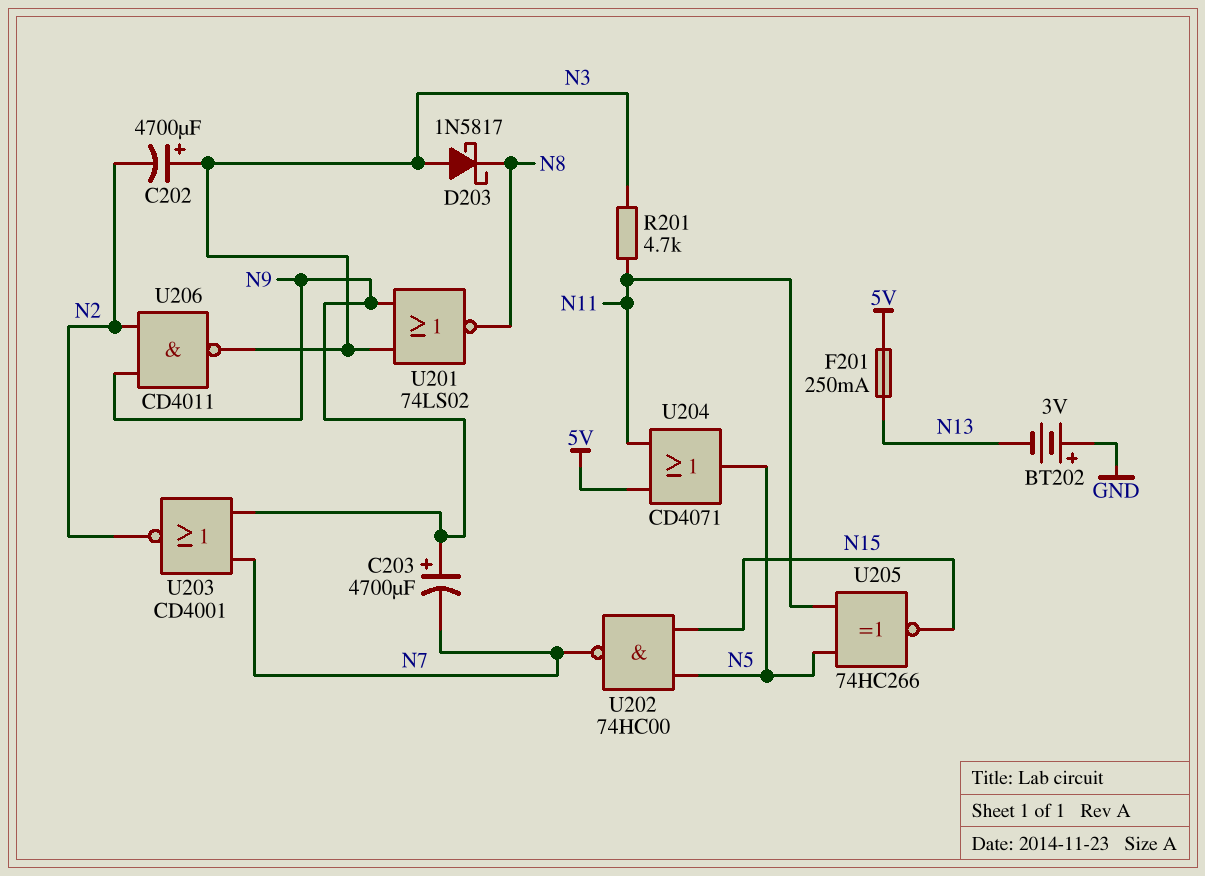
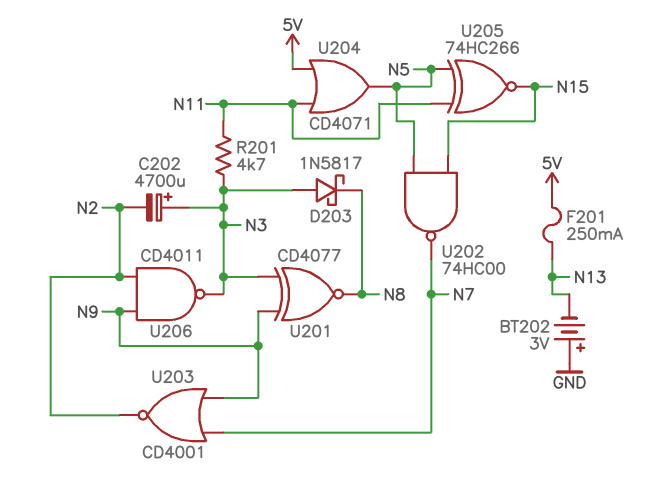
C203: 4700uF (plus N9, minus N7) -> none
U201: NOR 74LS02 (in N3, in N9, out N8) -> XNOR CD4077 (in N3, in N9, out N8)

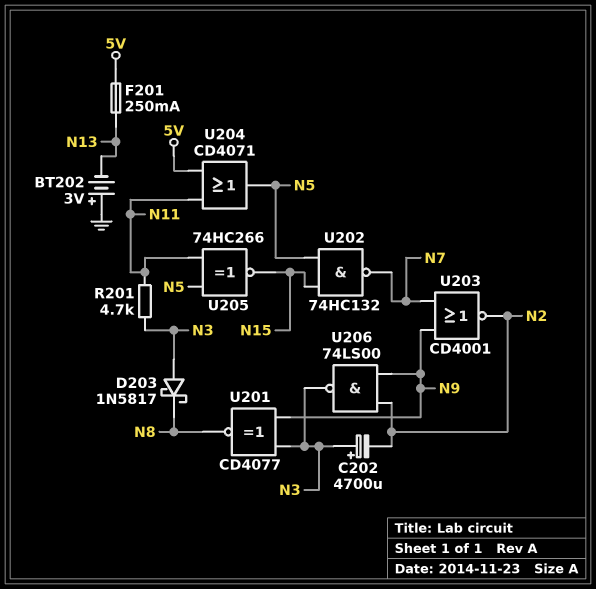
U202: NAND 74HC00 (in N5, in N15, out N7) -> NAND 74HC132 (in N5, in N15, out N7)
U206: NAND CD4011 (in N2, in N9, out N3) -> NAND 74LS00 (in N2, in N9, out N3)

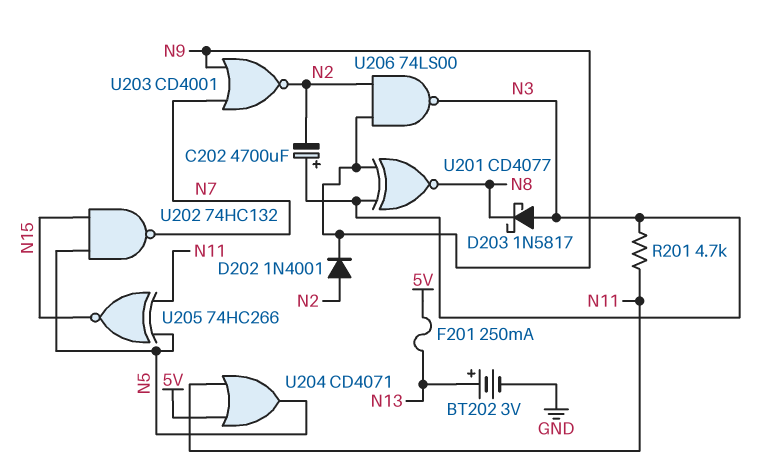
BT202: 3V (plus GND, minus N13) -> 3V (plus N13, minus GND)
D202: none -> diode 1N4001 (A N2, K N9)

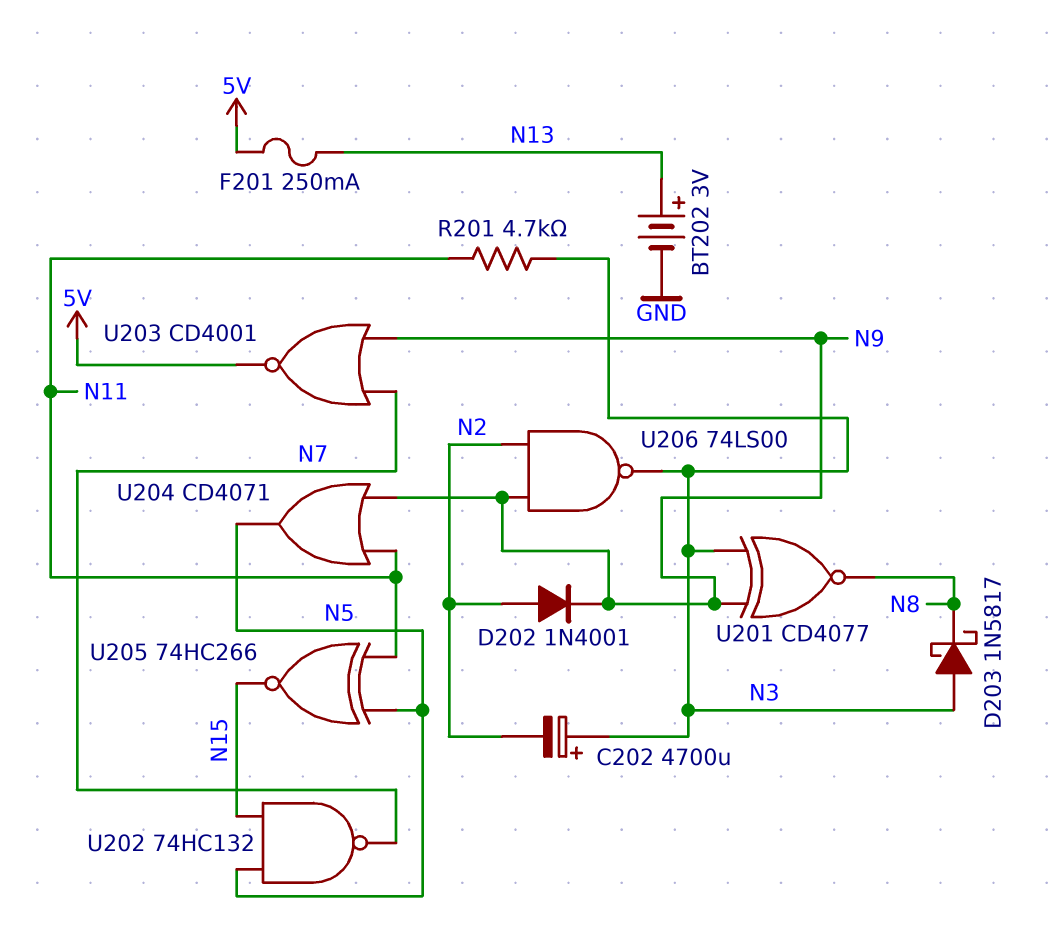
U203: NOR CD4001 (in N7, in N9, out N2) -> NOR CD4001 (in N7, in N9, out 5V)
U204: OR CD4071 (in 5V, in N11, out N5) -> OR CD4071 (in N9, in N11, out N5)

